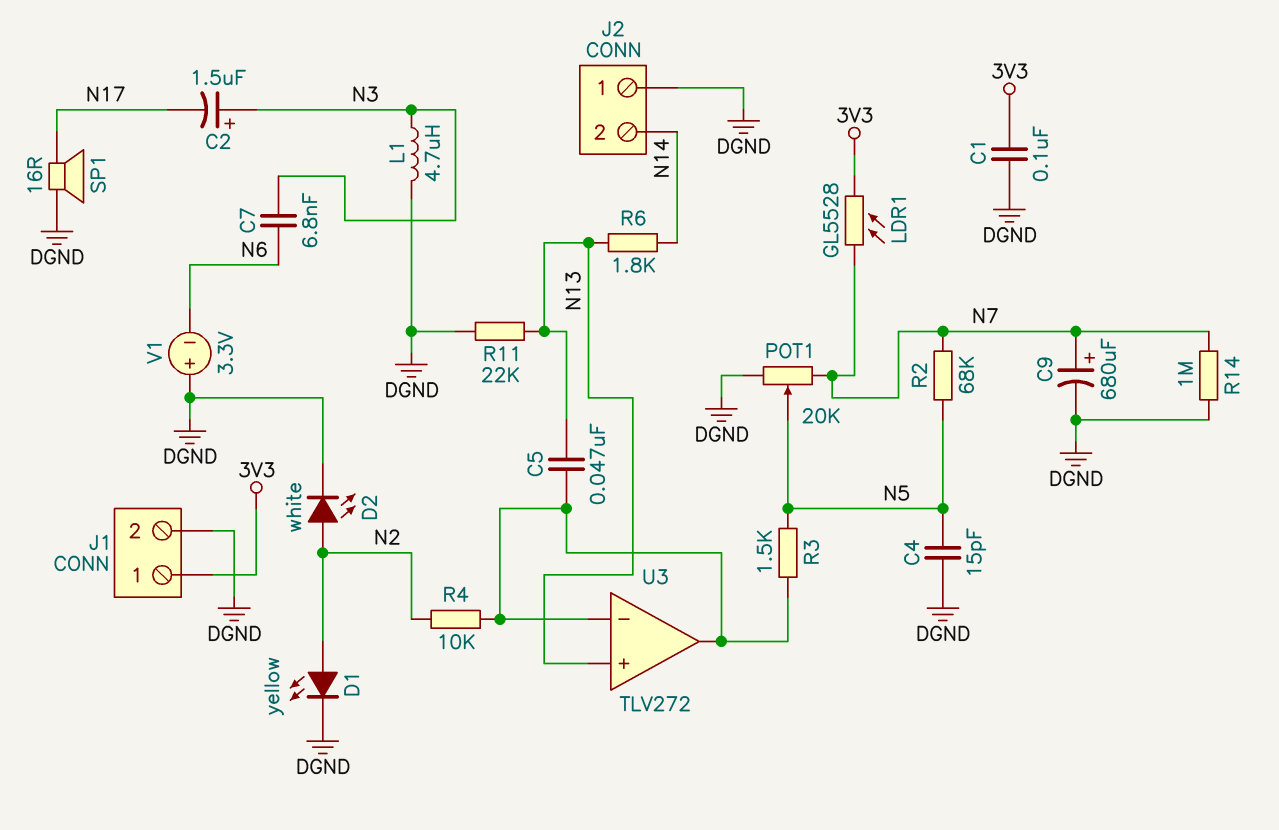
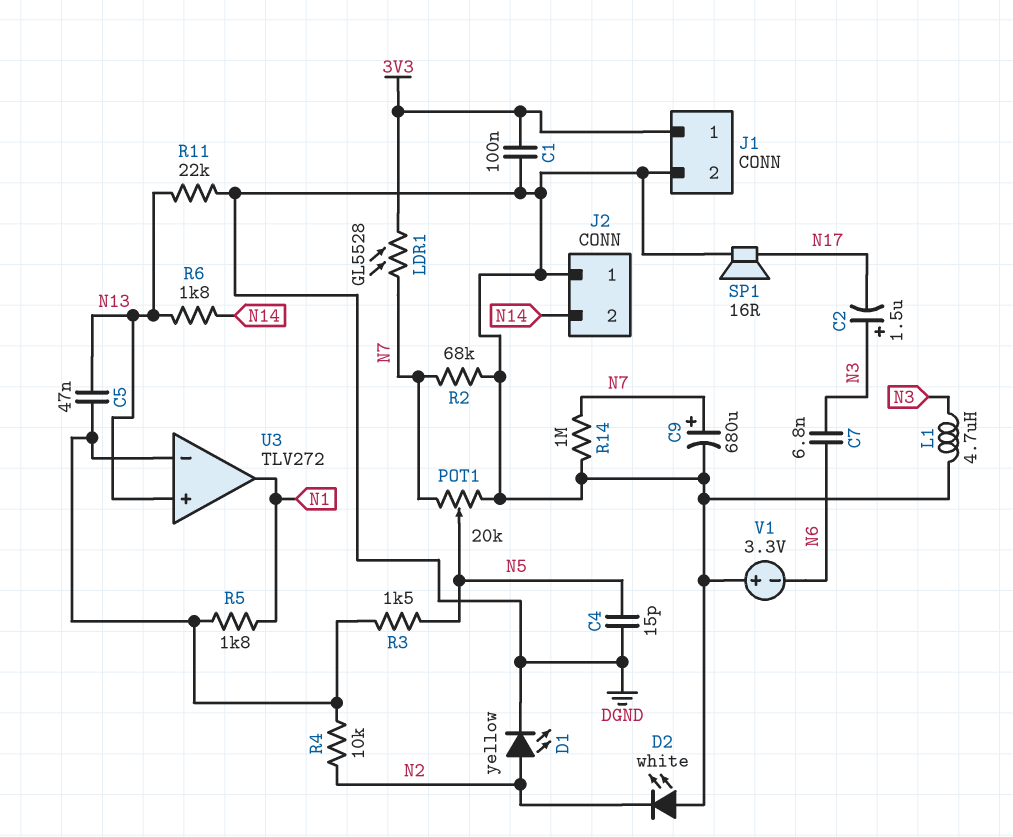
D2: LED white (A N2, K DGND) -> LED white (A DGND, K N2)
R2: 68k (N5, N7) -> 68k (DGND, N7)
R5: none -> 1.8k (N1, U3/in-)
U3 pin out: U3/in- -> N1

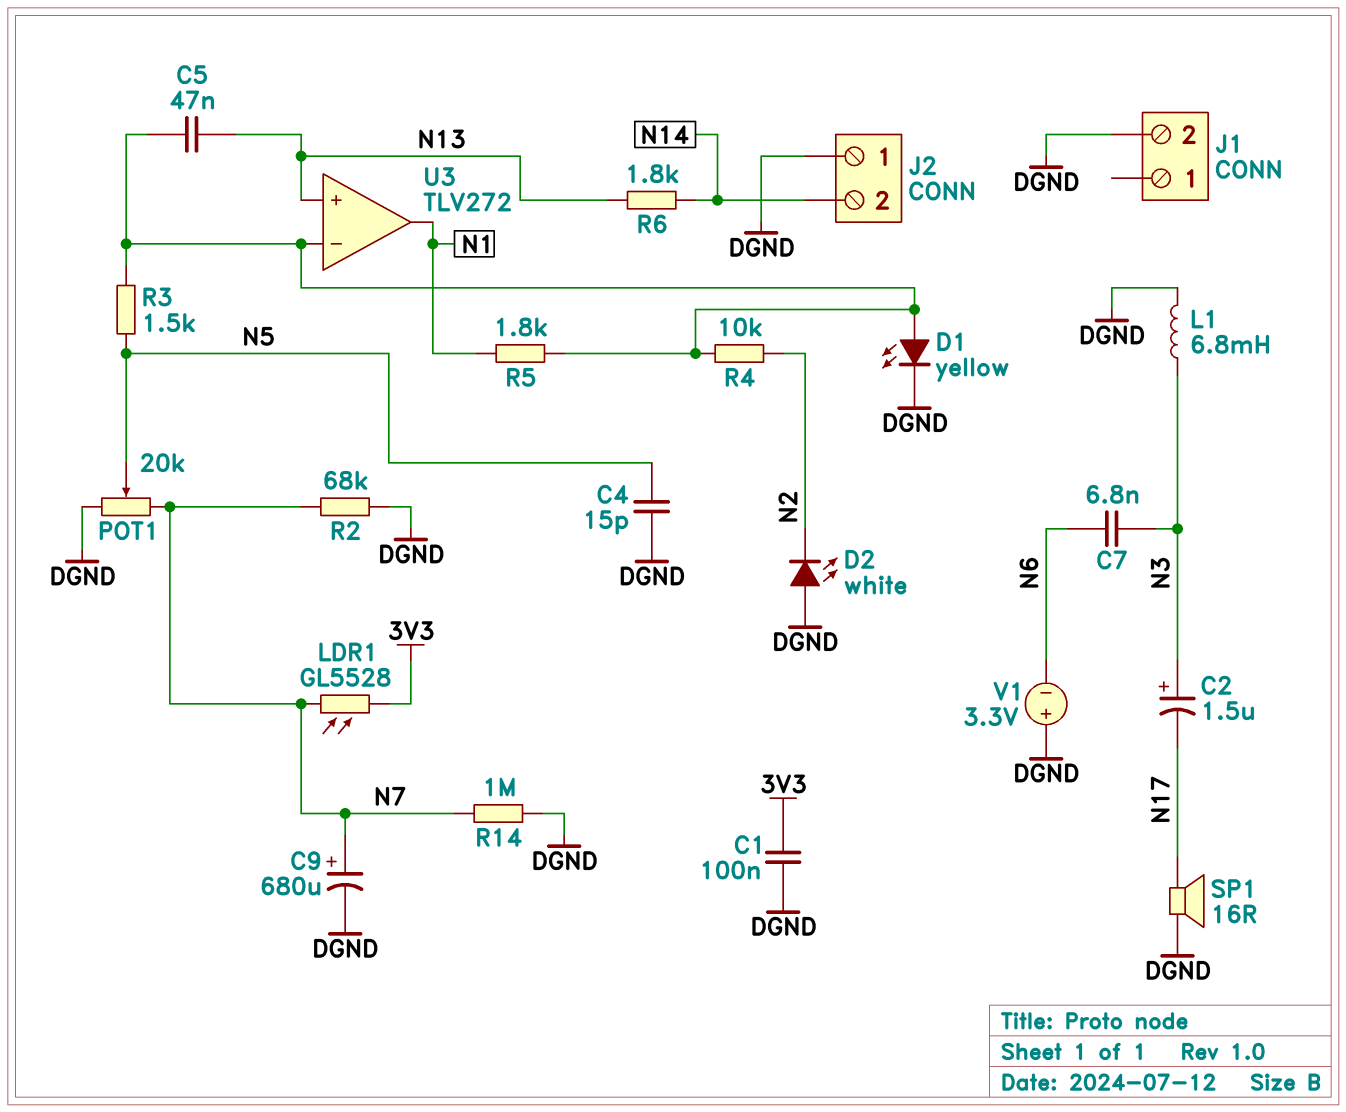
D1: LED yellow (A N2, K DGND) -> LED yellow (A U3/in-, K DGND)
J1 pin 1: 3V3 -> none
L1: 4.7uH (DGND, N3) -> 6.8mH (DGND, N3)
R11: 22k (DGND, N13) -> none

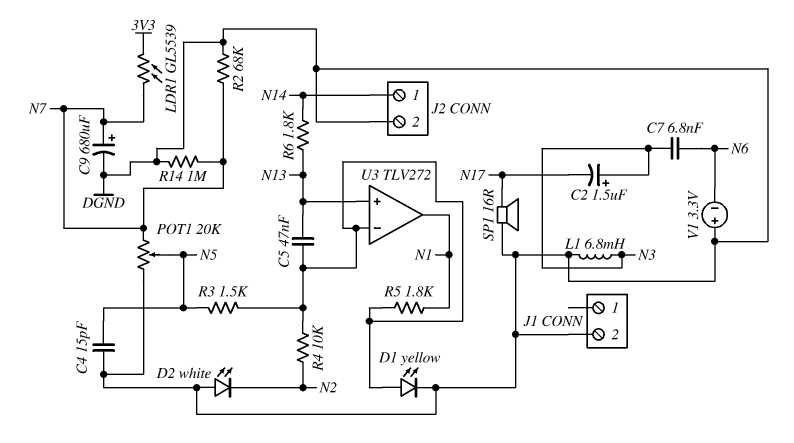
C1: 100nF (3V3, DGND) -> none
J2 pin 1: DGND -> N14
J2 pin 2: N14 -> DGND
LDR1: GL5528 (3V3, N7) -> GL5539 (3V3, N7)

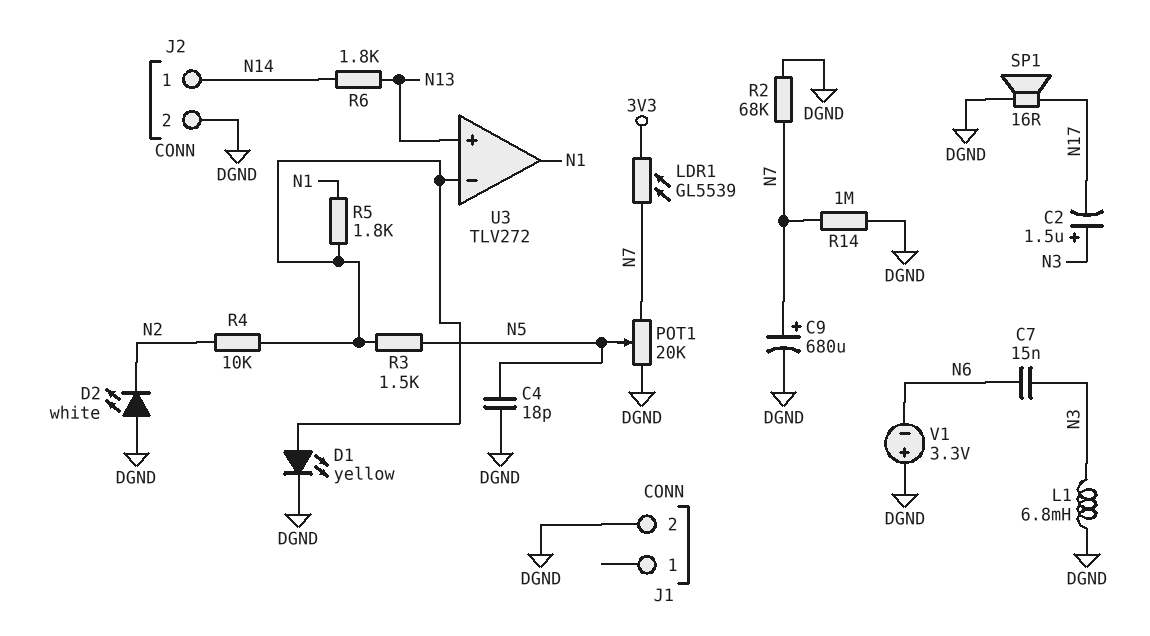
C4: 15pF (DGND, N5) -> 18pF (DGND, N5)
C5: 47nF (N13, U3/in-) -> none
C7: 6.8nF (N3, N6) -> 15nF (N3, N6)

